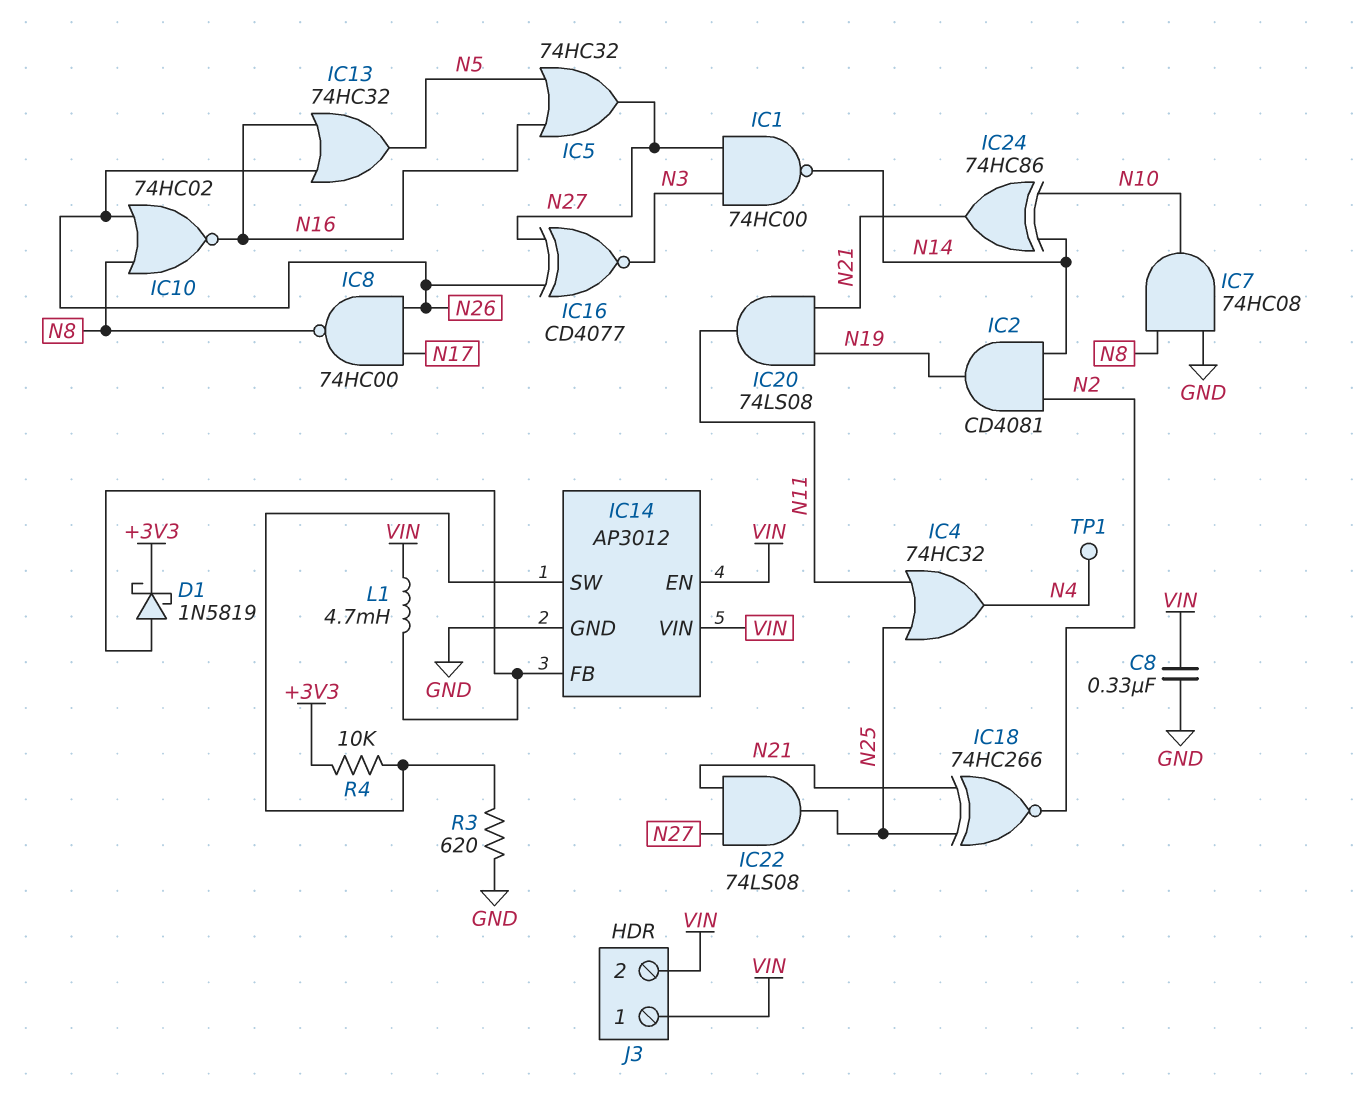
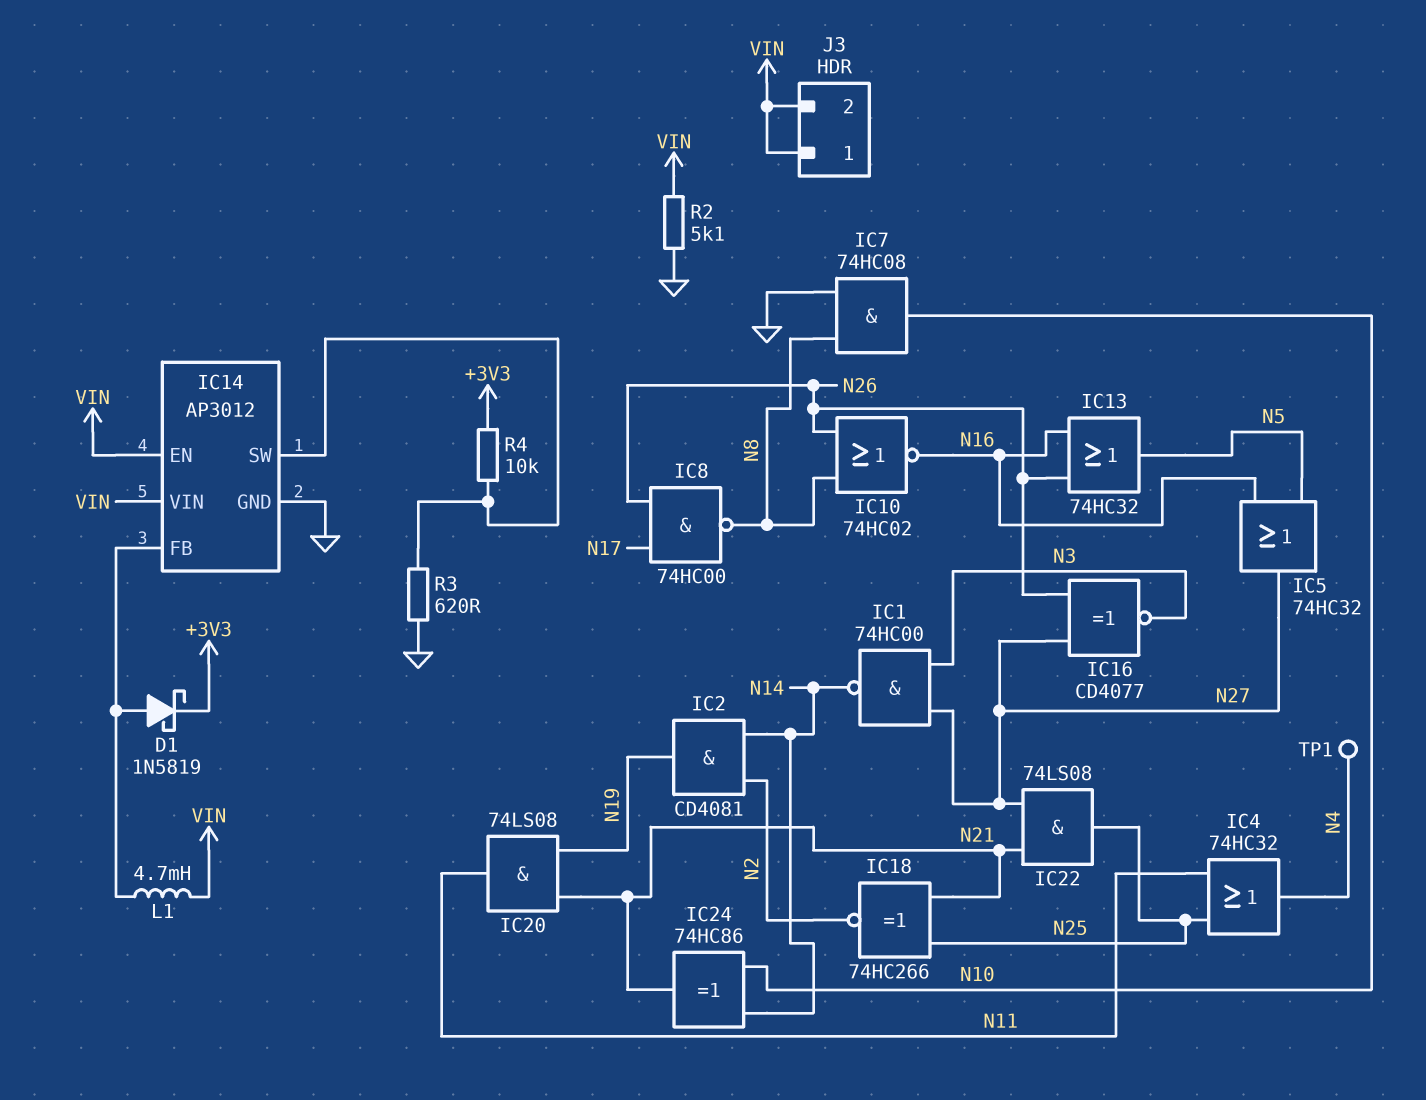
C8: 330nF (GND, VIN) -> none
R2: none -> 5.1k (GND, VIN)

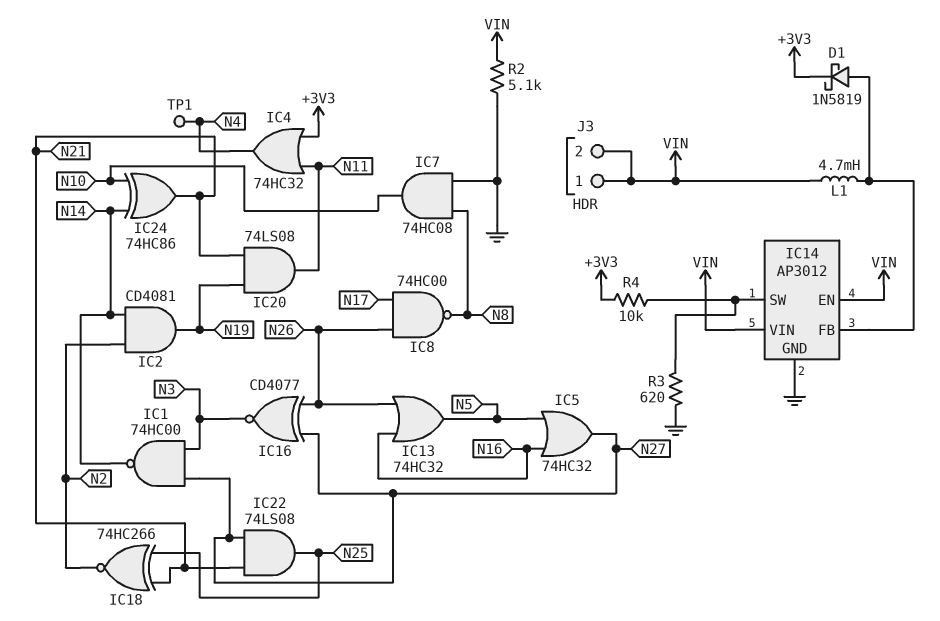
IC4: OR 74HC32 (in N11, in N25, out N4) -> OR 74HC32 (in +3V3, in N11, out N4)
IC10: NOR 74HC02 (in N8, in N26, out N16) -> none

